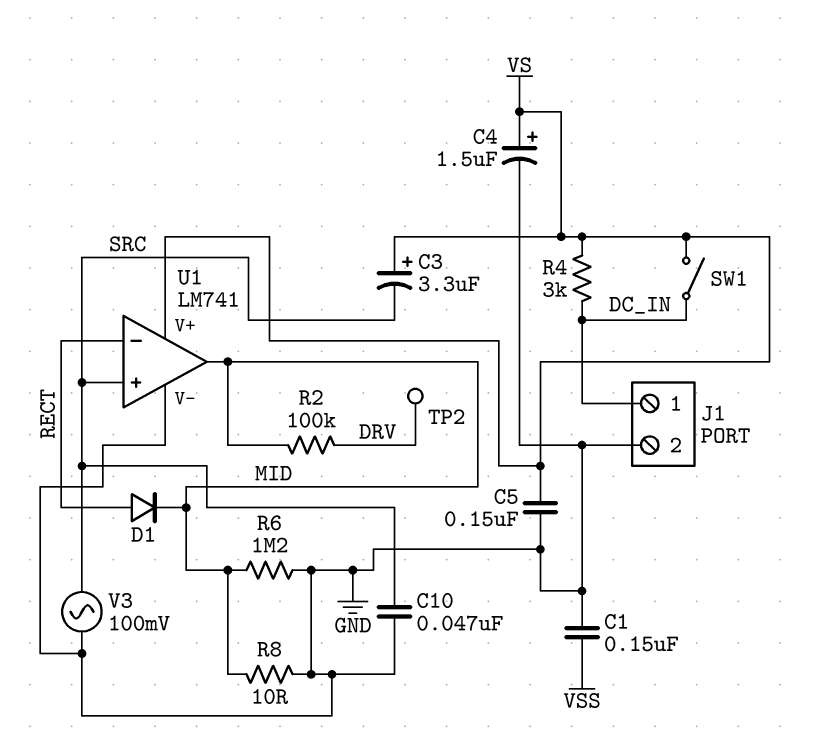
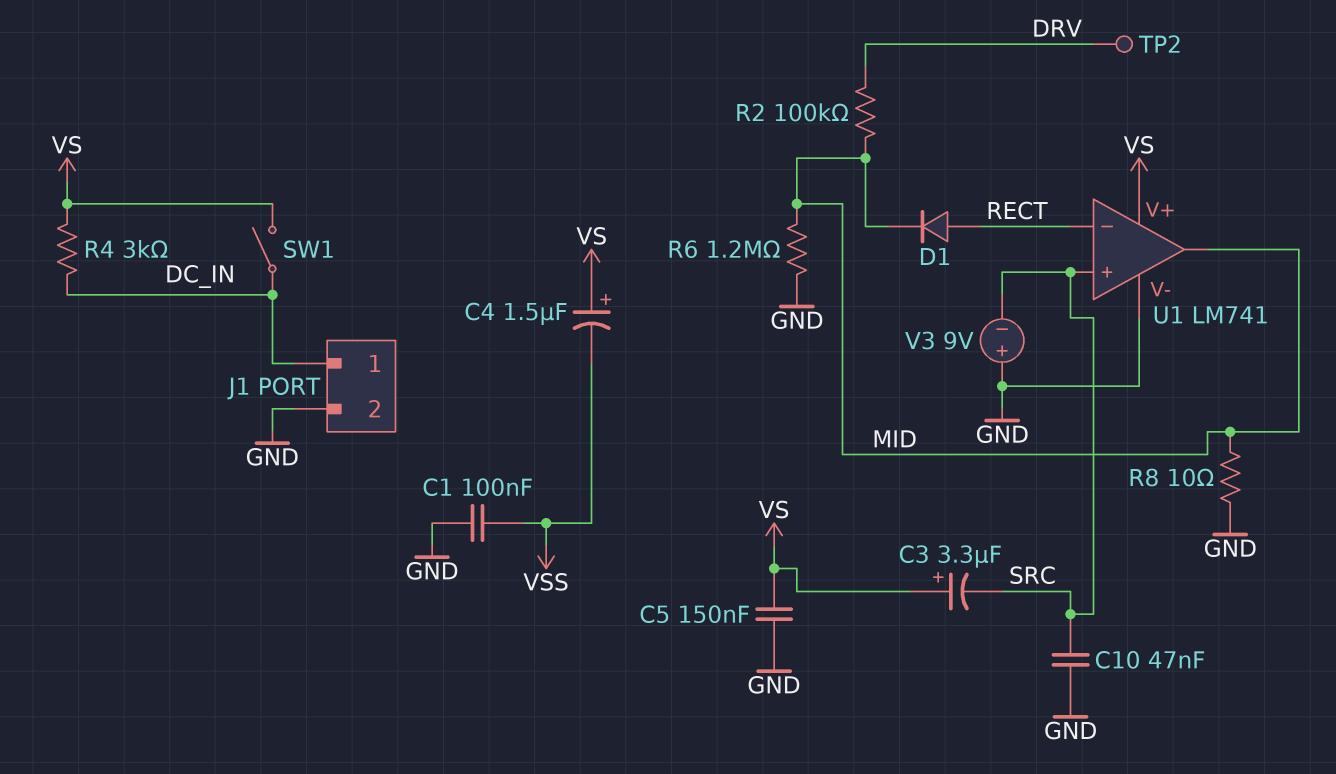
C1: 150nF (GND, VSS) -> 100nF (GND, VSS)
C4: 1.5uF (plus VS, minus GND) -> 1.5uF (plus VS, minus VSS)
V3: AC 100mV (GND, SRC) -> 9V (plus GND, minus SRC)

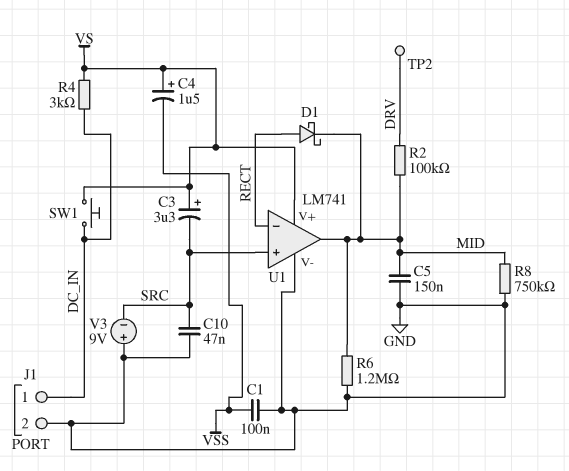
C5: 150nF (GND, VS) -> 150nF (GND, MID)
D1: diode (A RECT, K MID) -> schottky (A RECT, K MID)
R8: 10 (GND, MID) -> 750k (GND, MID)
SW1: switch (DC_IN, VS) -> button (DC_IN, VS)

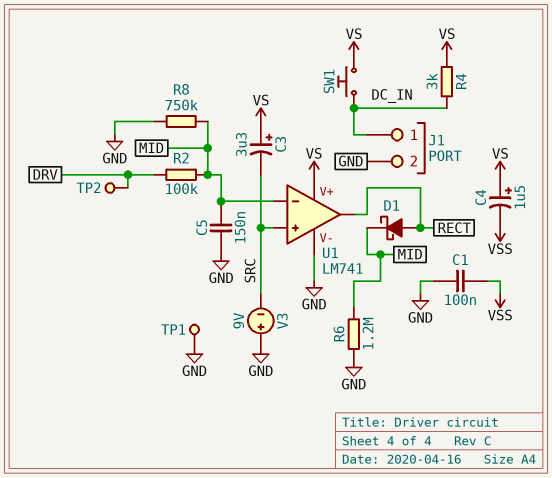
C10: 47nF (GND, SRC) -> none
TP1: none -> test point (GND)
U1 pin in-: RECT -> MID
U1 pin out: MID -> RECT

